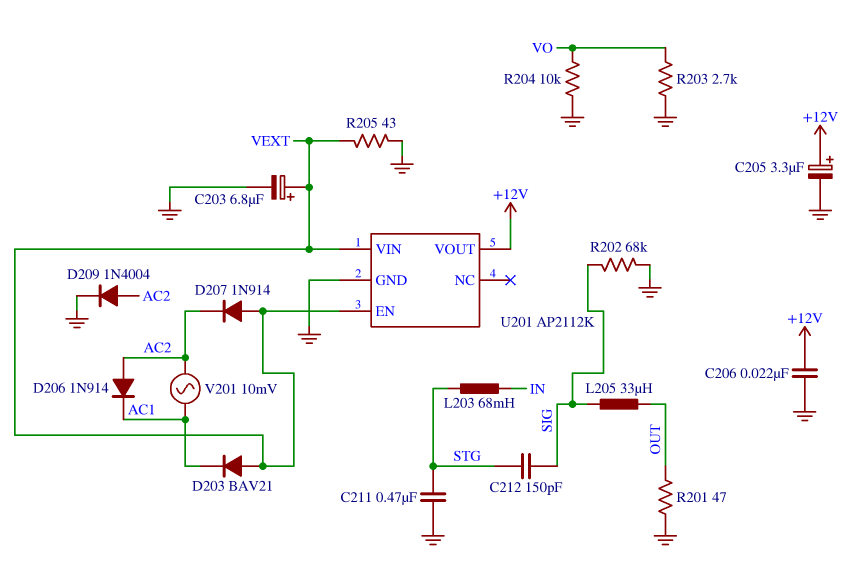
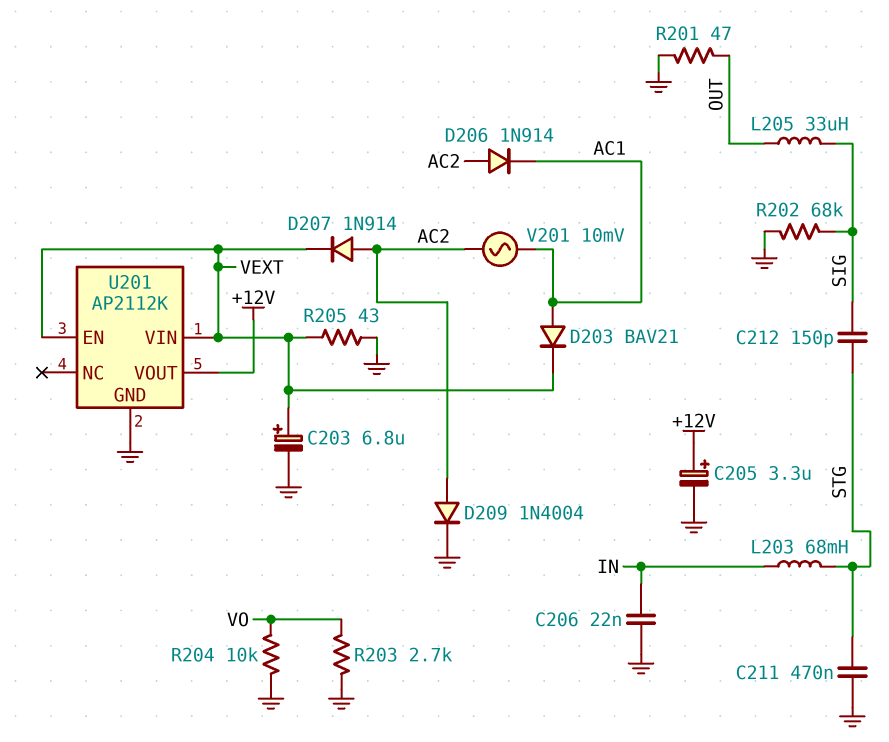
C206: 22nF (+12V, GND) -> 22nF (GND, IN)
D203: diode BAV21 (A VEXT, K AC1) -> diode BAV21 (A AC1, K VEXT)
D207: diode 1N914 (A VEXT, K AC2) -> diode 1N914 (A AC2, K VEXT)

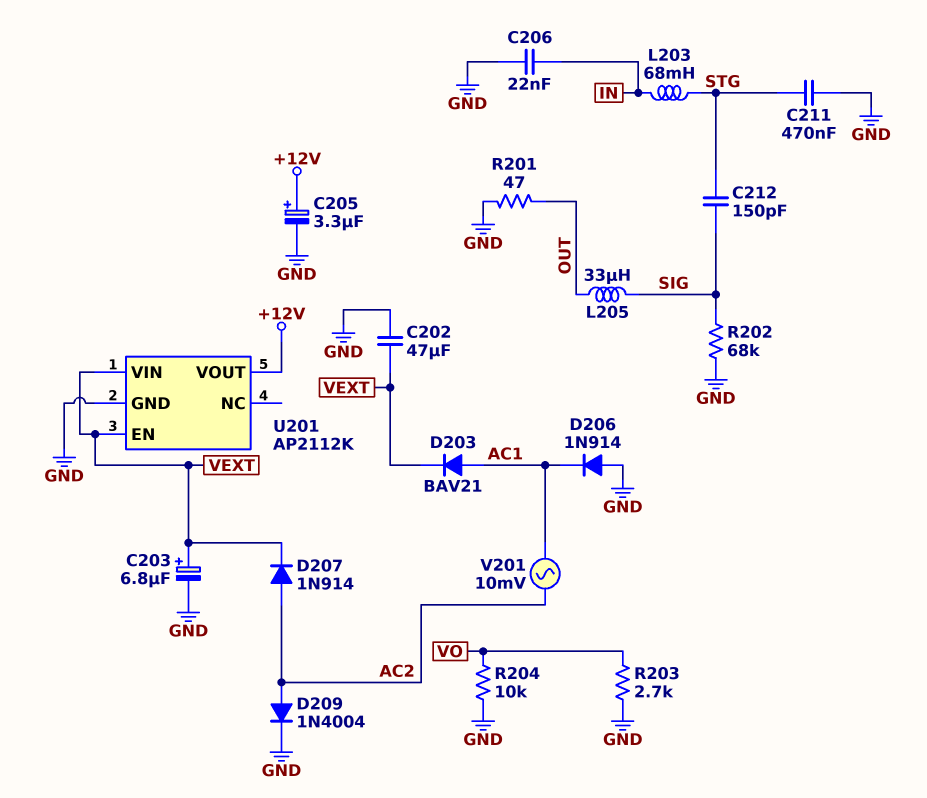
C202: none -> 47uF (GND, VEXT)
D206: diode 1N914 (A AC2, K AC1) -> diode 1N914 (A GND, K AC1)
R205: 43 (GND, VEXT) -> none

